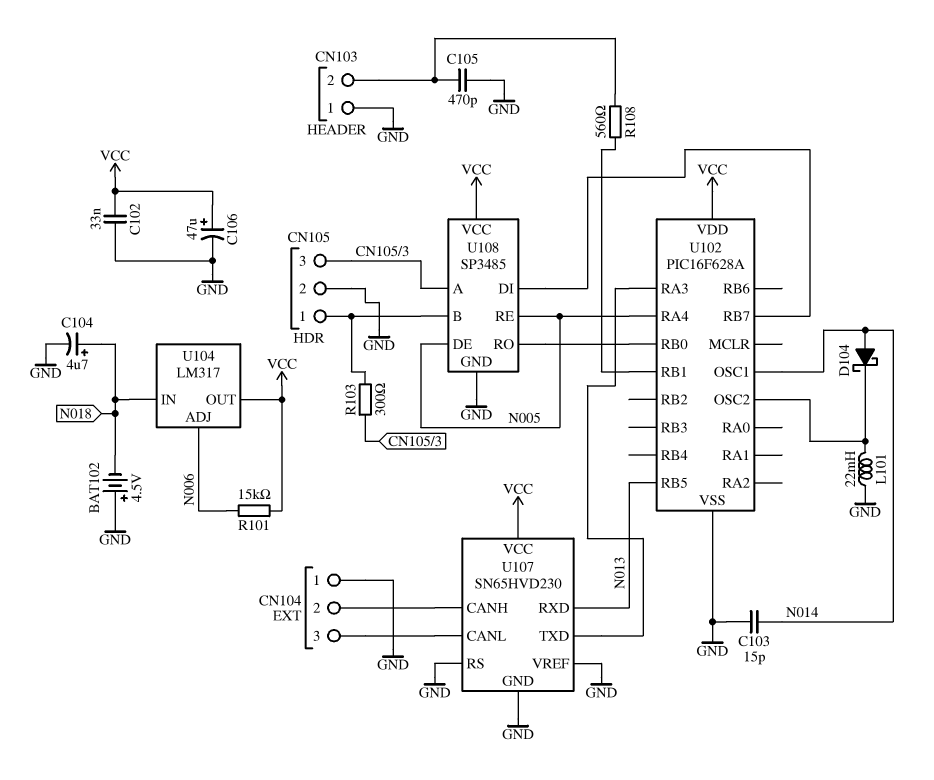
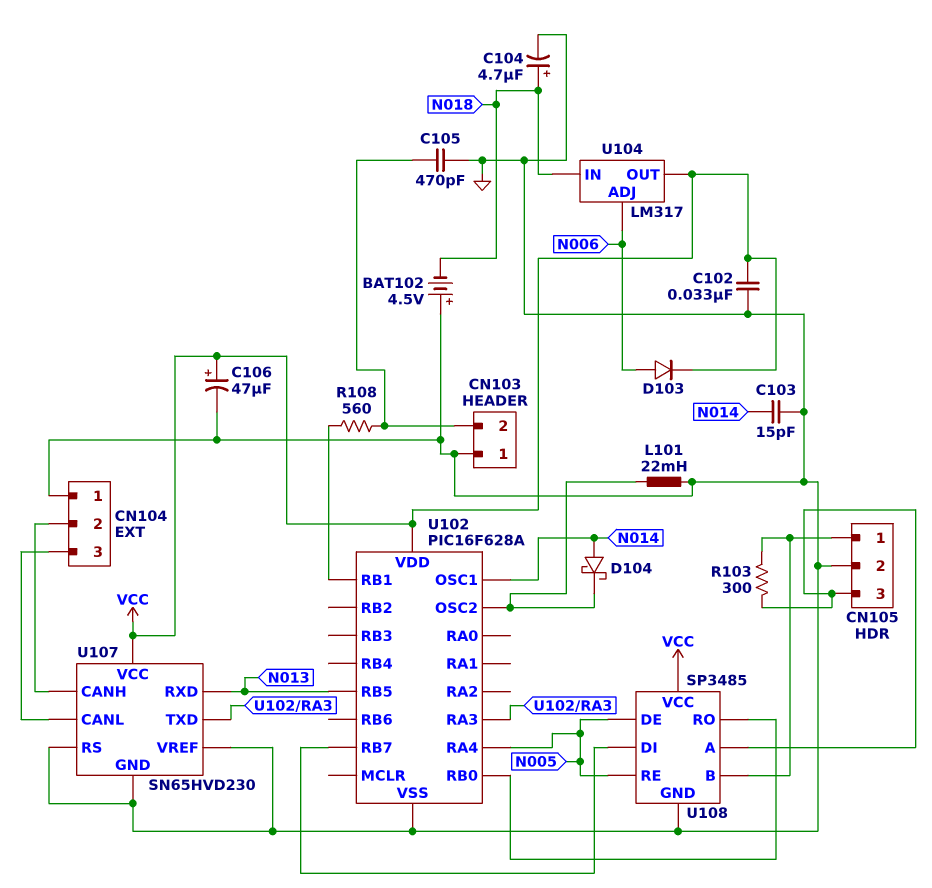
D103: none -> diode (A N006, K VCC)
R101: 15k (N006, VCC) -> none

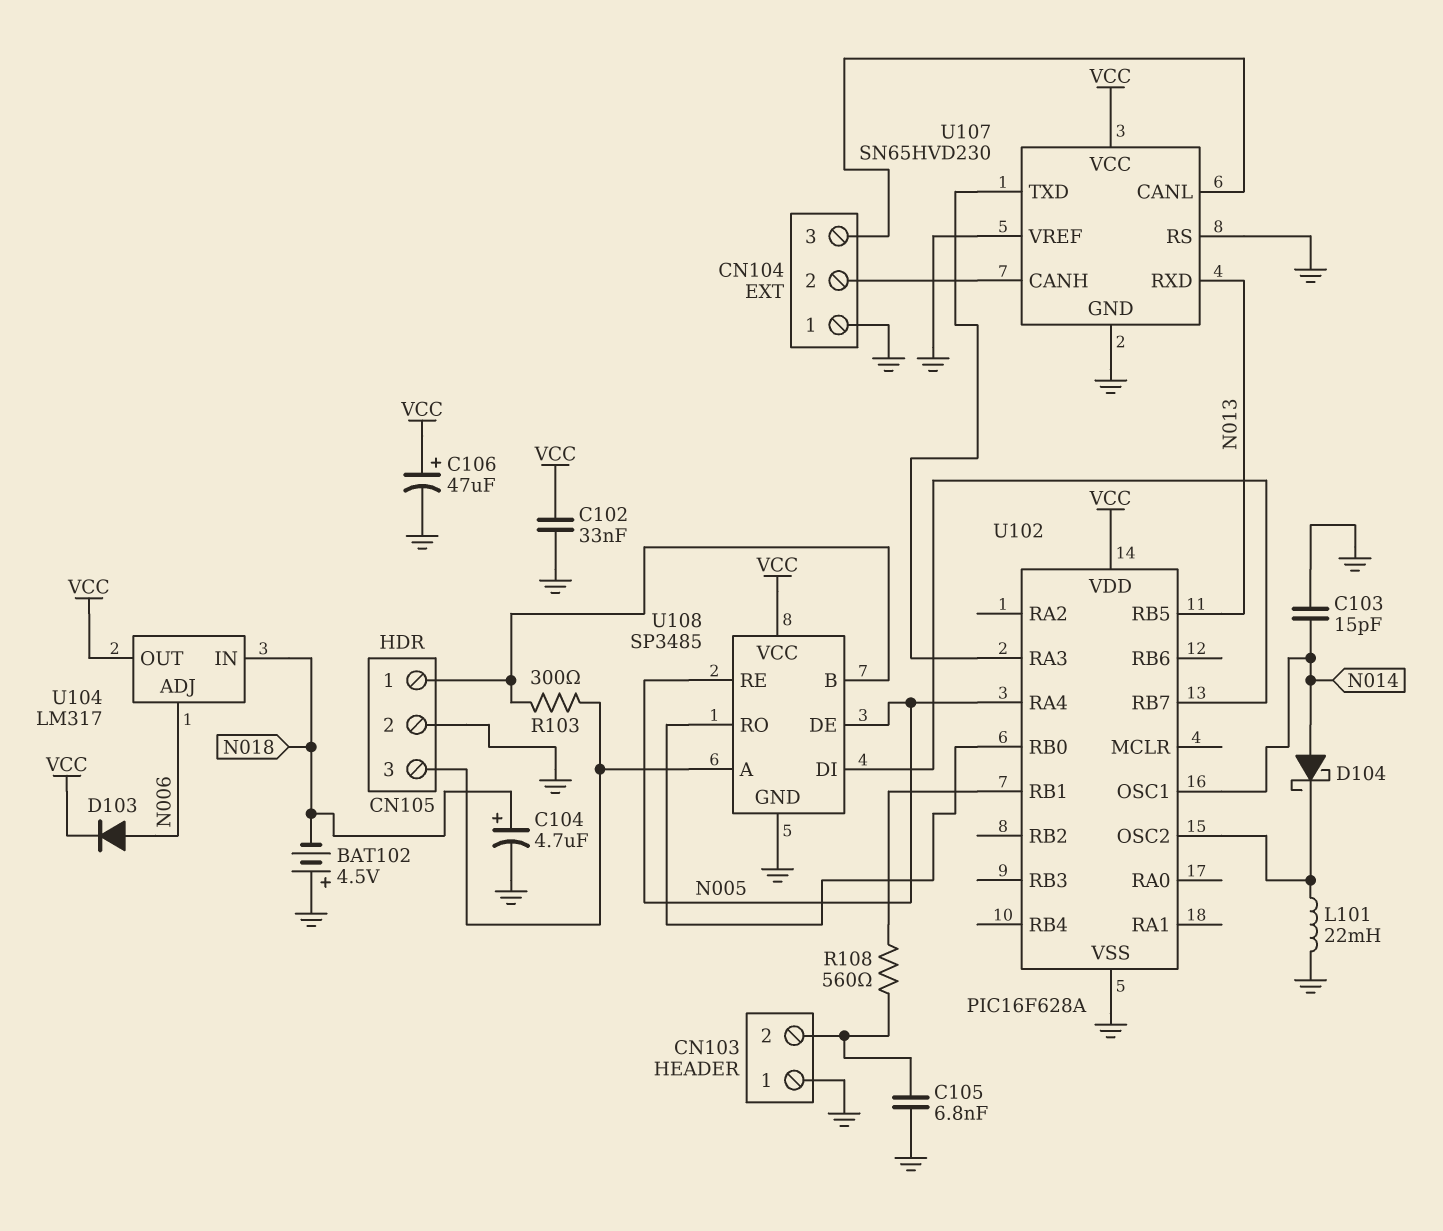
C105: 470pF (CN103/2, GND) -> 6.8nF (CN103/2, GND)

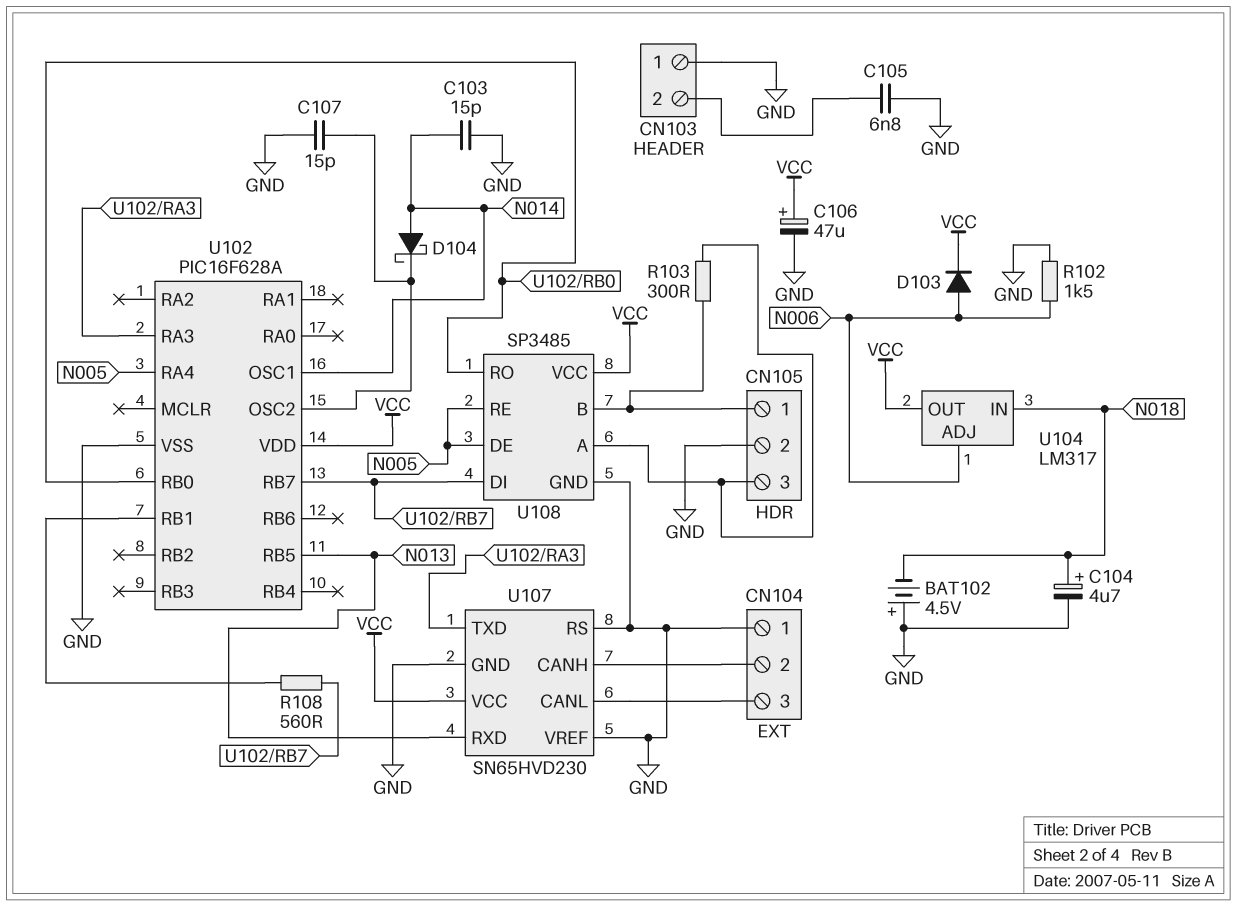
C102: 33nF (GND, VCC) -> none
C107: none -> 15pF (GND, U102/OSC2)
L101: 22mH (GND, U102/OSC2) -> none
R102: none -> 1.5k (GND, N006)
R108: 560 (CN103/2, U102/RB1) -> 560 (U102/RB1, U102/RB7)

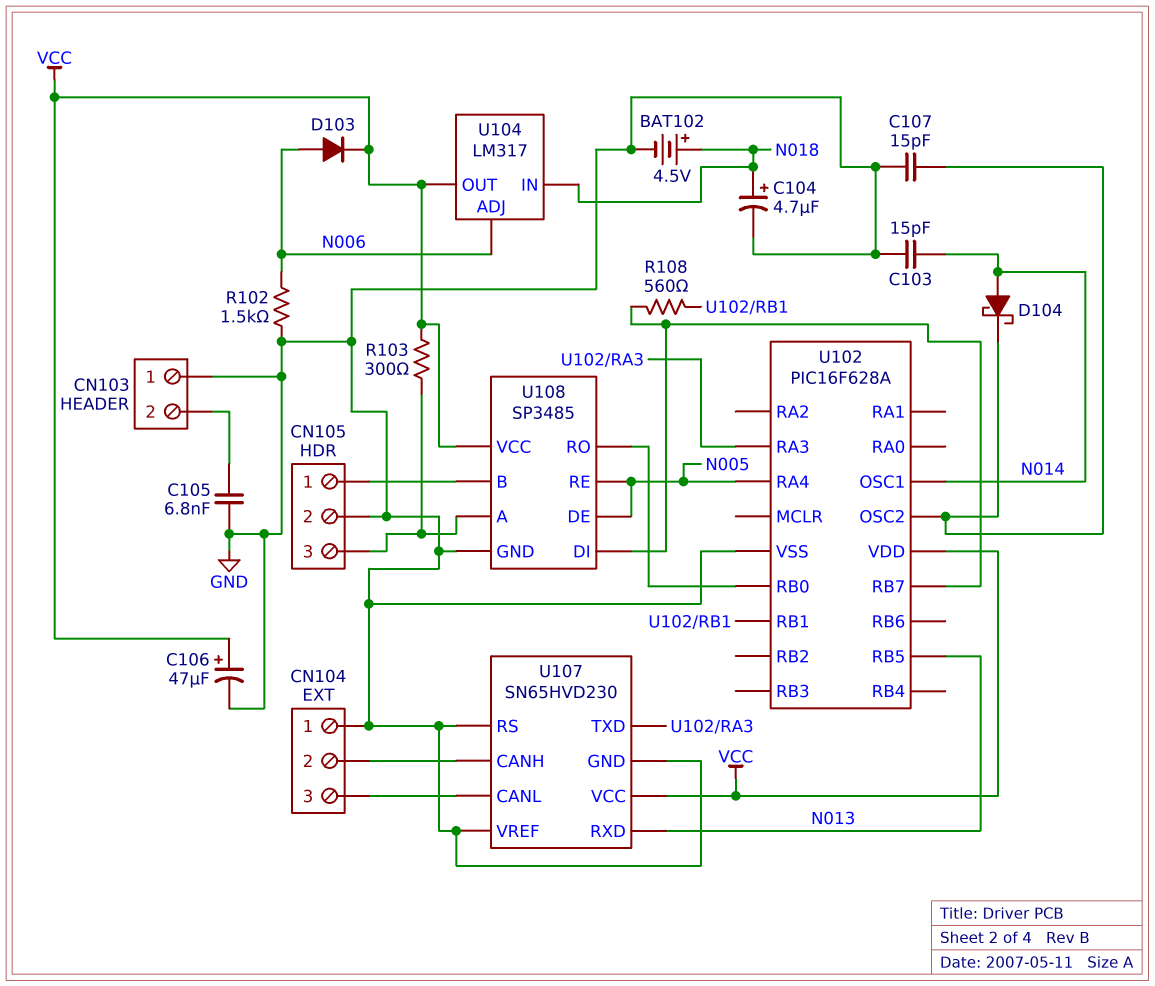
BAT102: 4.5V (plus GND, minus N018) -> 4.5V (plus N018, minus GND)
R103: 300 (CN105/1, CN105/3) -> 300 (CN105/3, VCC)

